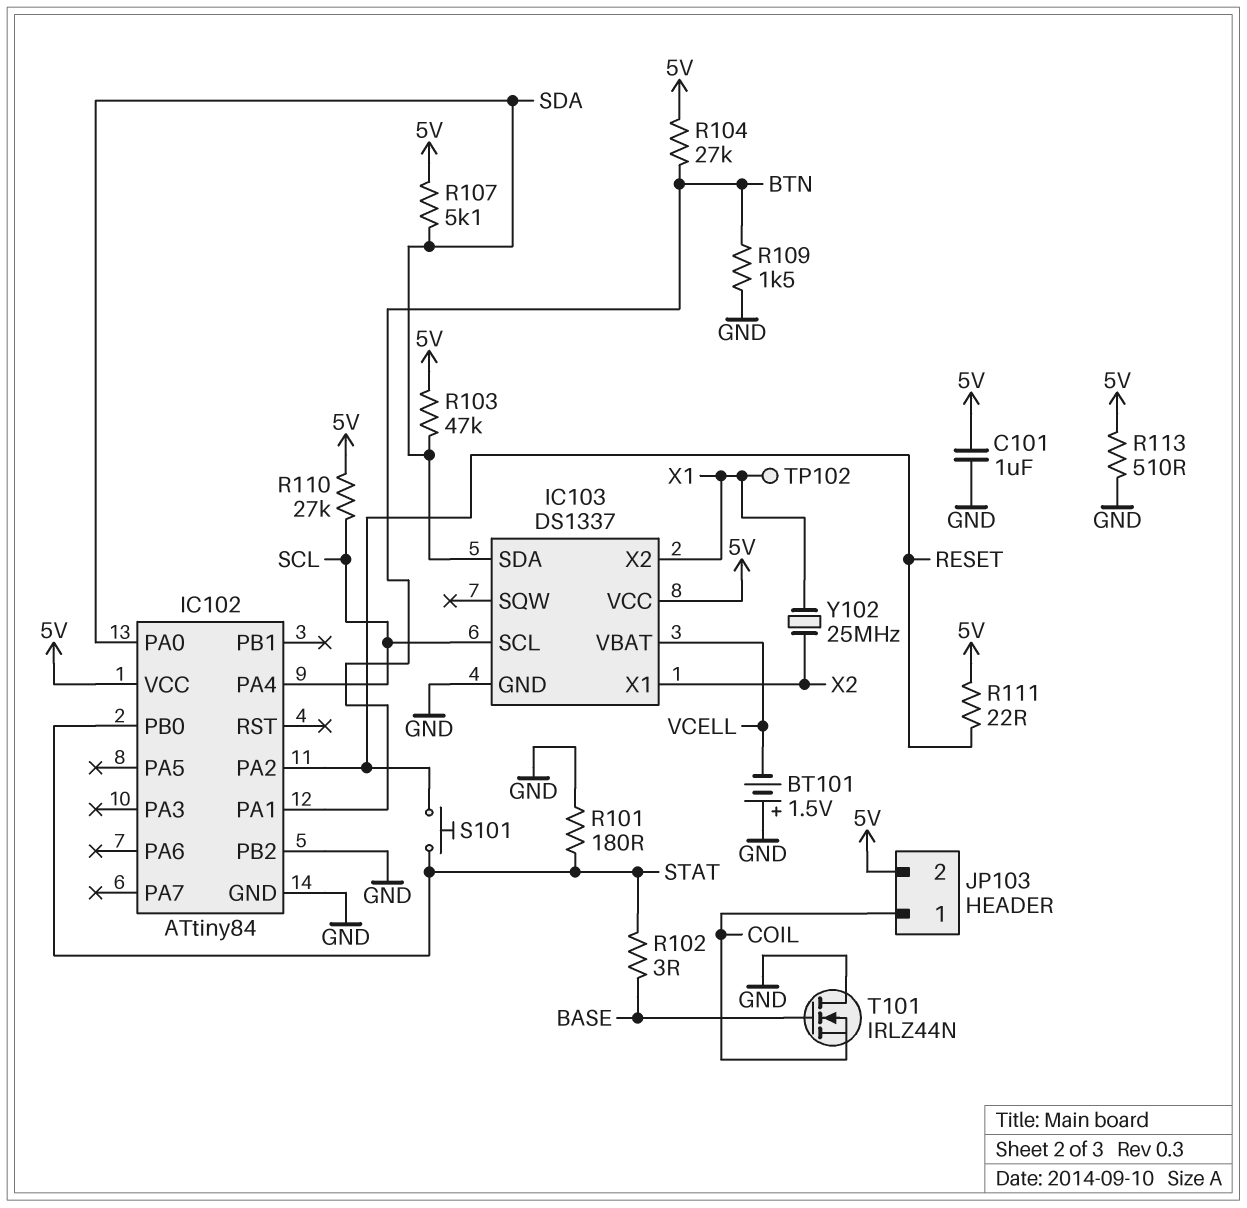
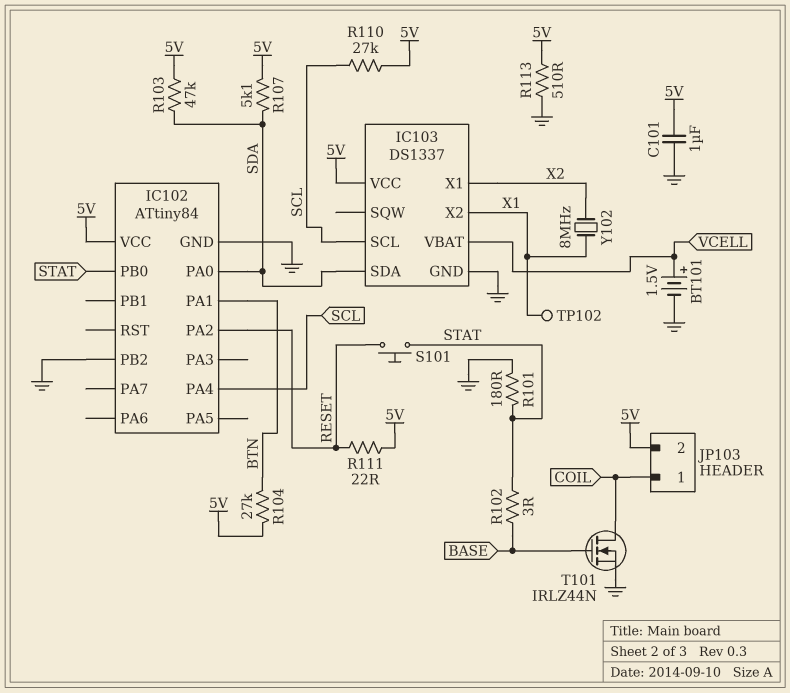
BT101: 1.5V (plus GND, minus VCELL) -> 1.5V (plus VCELL, minus GND)
R109: 1.5k (BTN, GND) -> none
T101: NMOS IRLZ44N (G BASE, D GND, S COIL) -> NMOS IRLZ44N (G BASE, D COIL, S GND)
Y102: 25MHz (X1, X2) -> 8MHz (X1, X2)

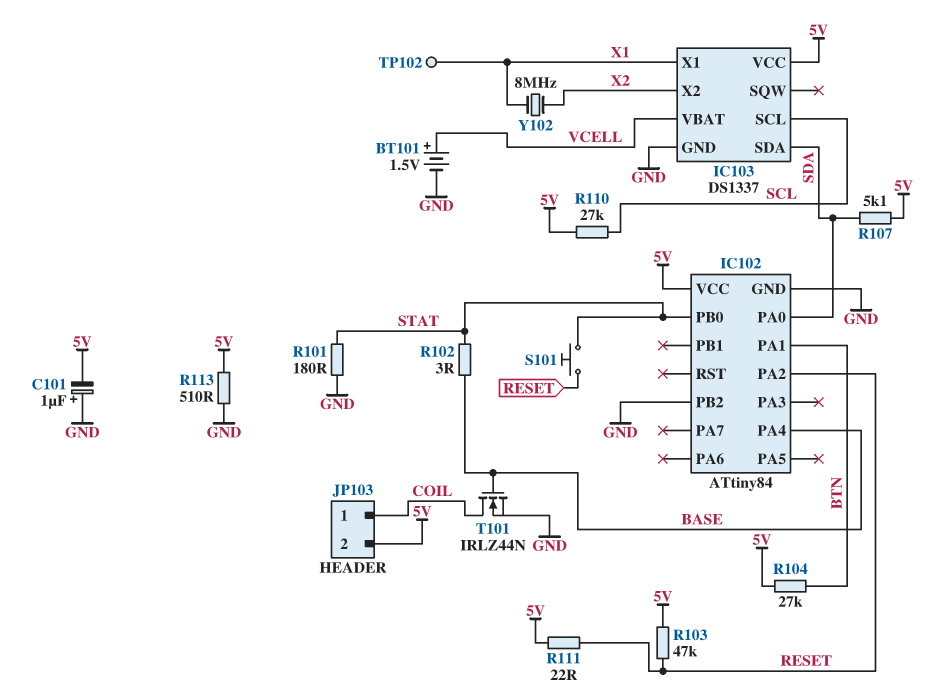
C101: 1uF (5V, GND) -> 1uF (plus GND, minus 5V)
IC102 pin PA4: SCL -> BASE
IC103 pin X1: X2 -> X1
IC103 pin X2: X1 -> X2
R103: 47k (5V, SDA) -> 47k (5V, RESET)

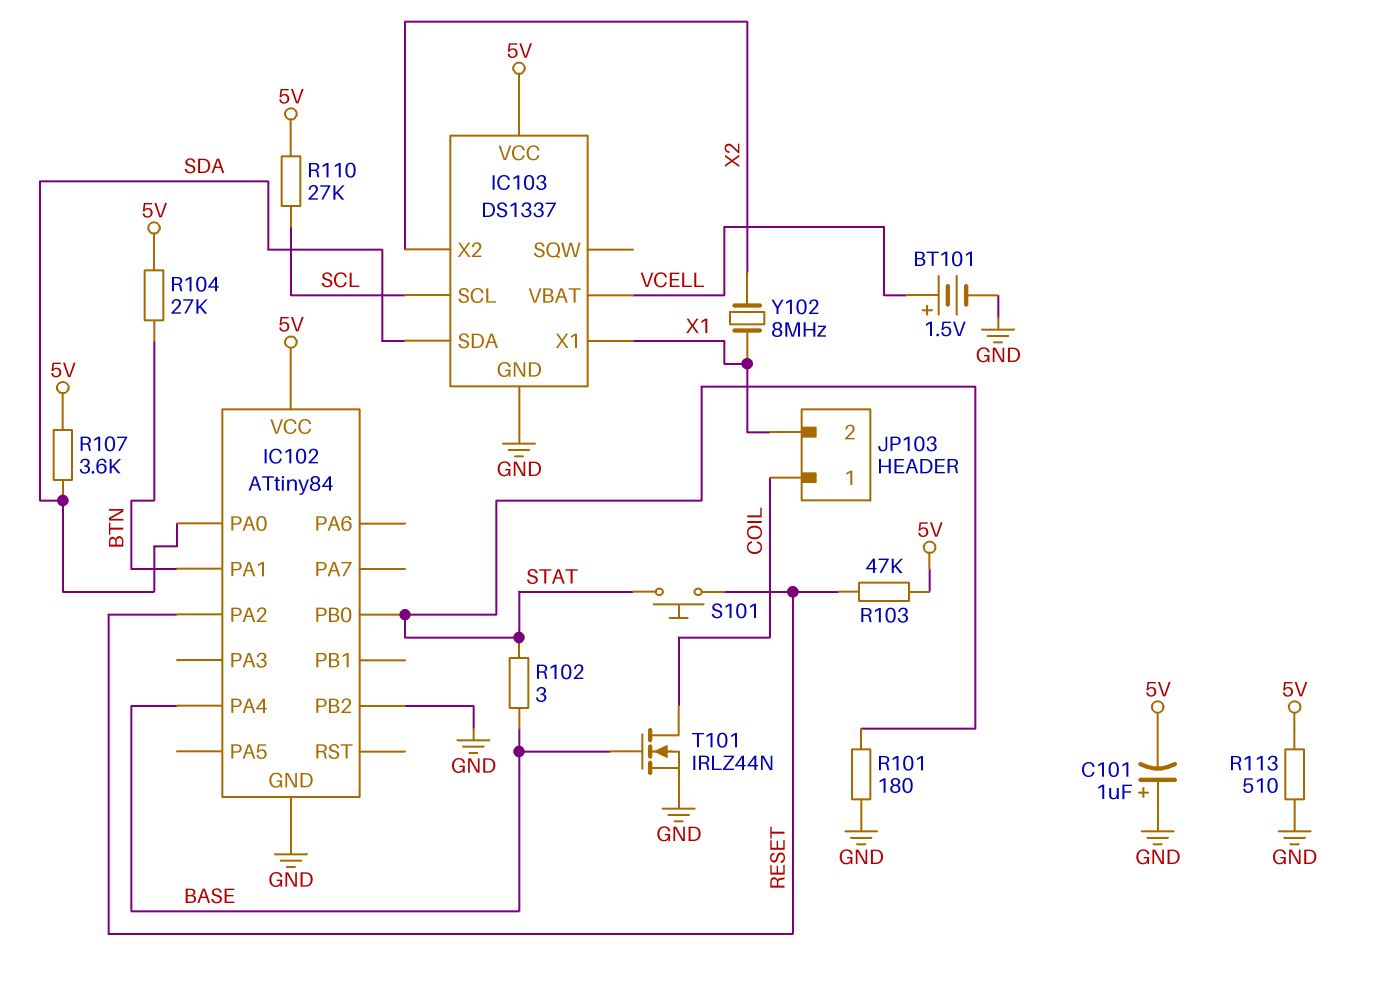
JP103 pin 2: 5V -> X1
R107: 5.1k (5V, SDA) -> 3.6k (5V, SDA)
R111: 22 (5V, RESET) -> none
TP102: test point (X1) -> none

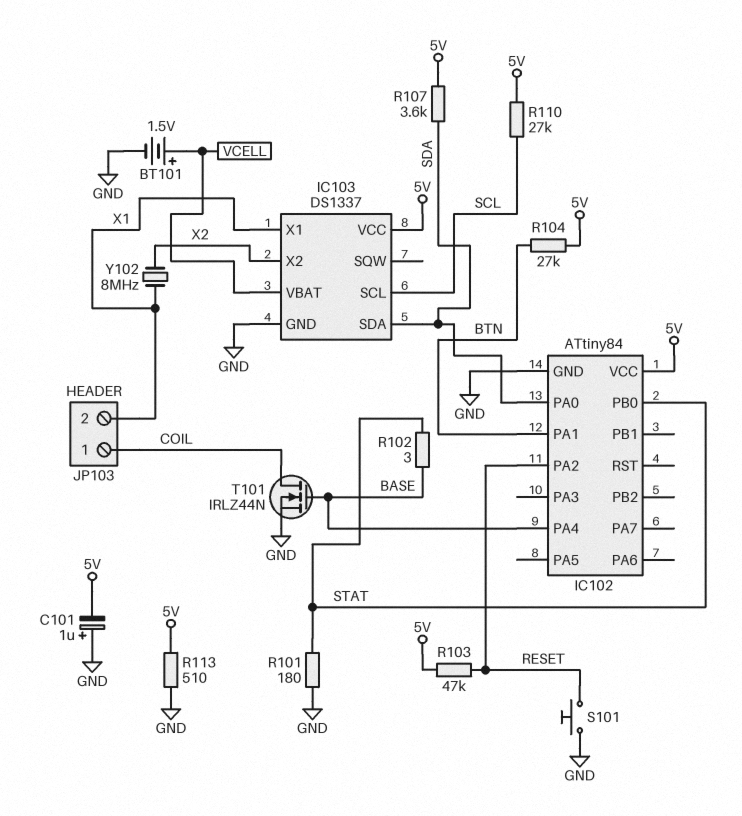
IC102 pin PB2: GND -> none
S101: button (RESET, STAT) -> button (GND, RESET)

